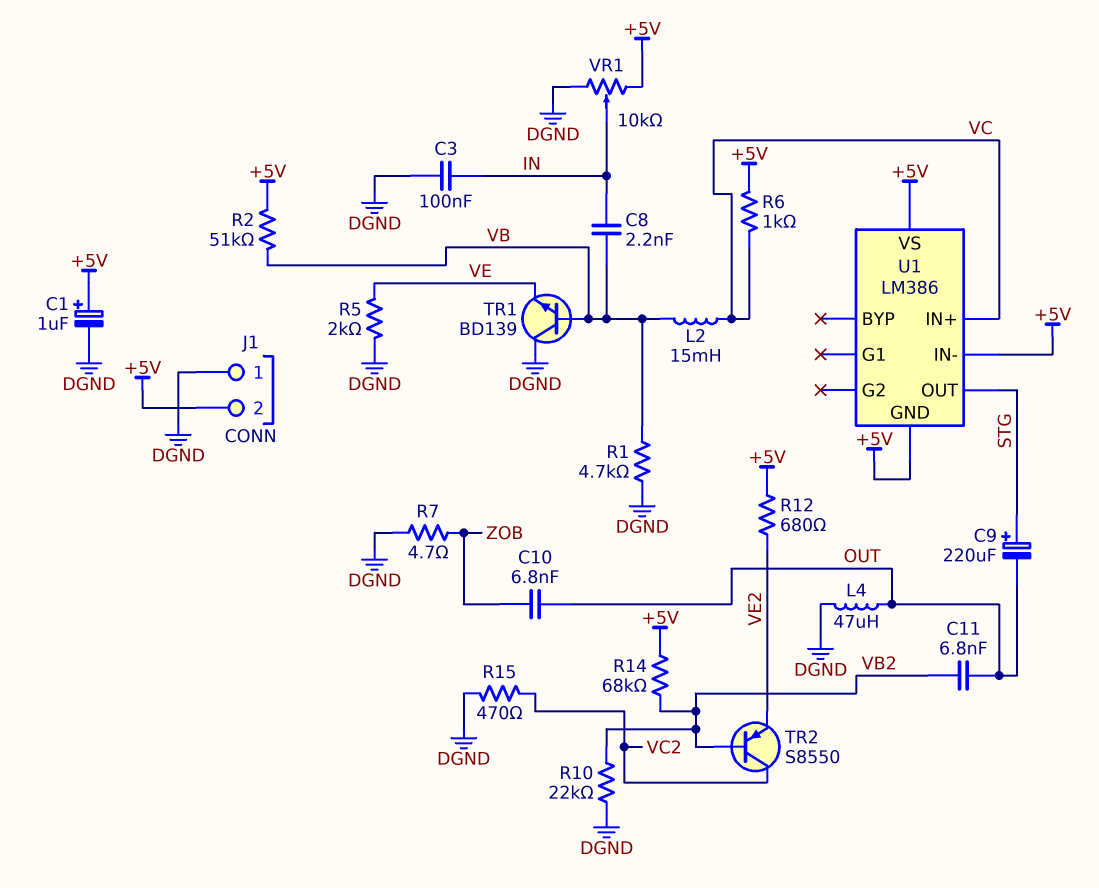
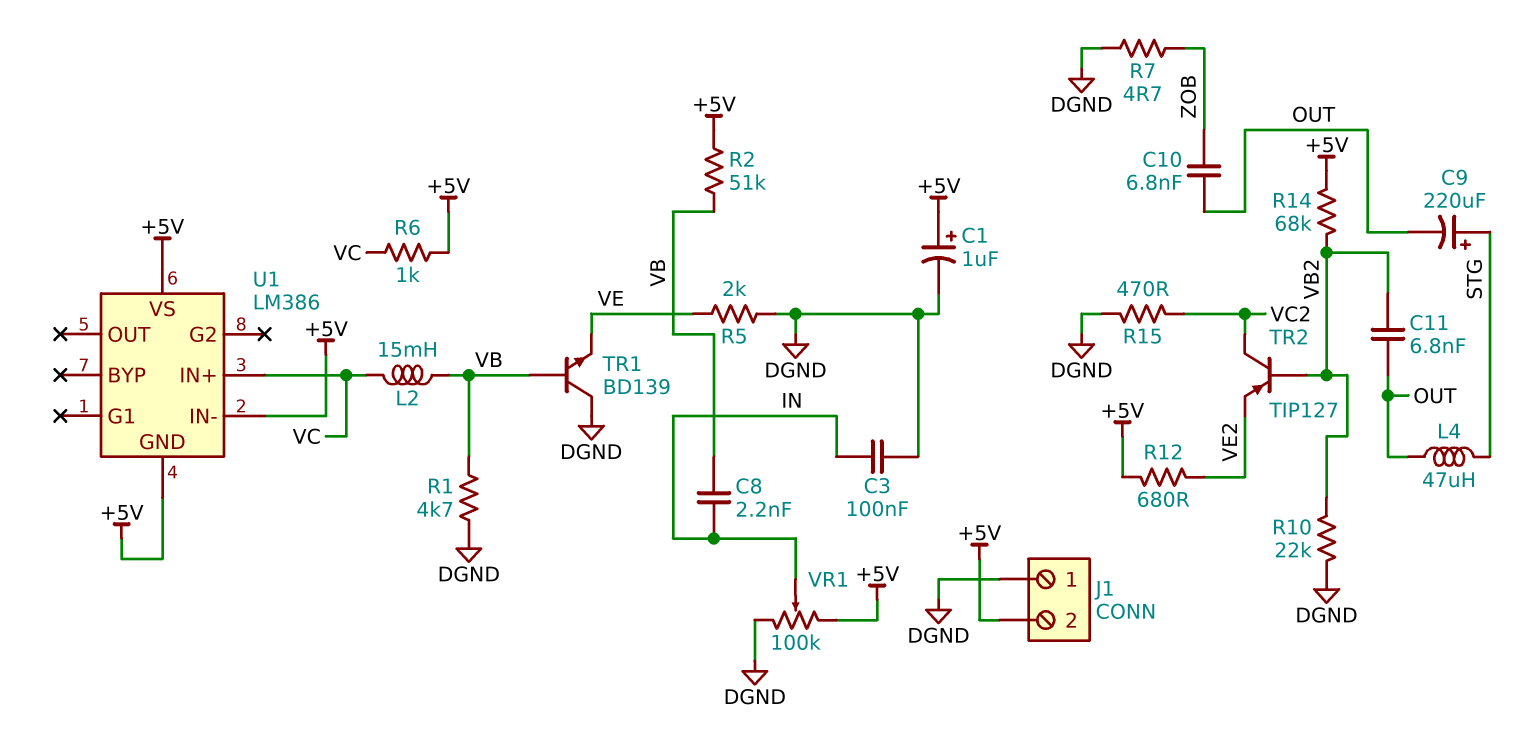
L4: 47uH (DGND, OUT) -> 47uH (OUT, STG)
TR2: PNP S8550 (B VB2, C VC2, E VE2) -> PNP TIP127 (B VB2, C VC2, E VE2)
U1 pin OUT: STG -> none
VR1: 10k (+5V, DGND, wiper IN) -> 100k (+5V, DGND, wiper IN)

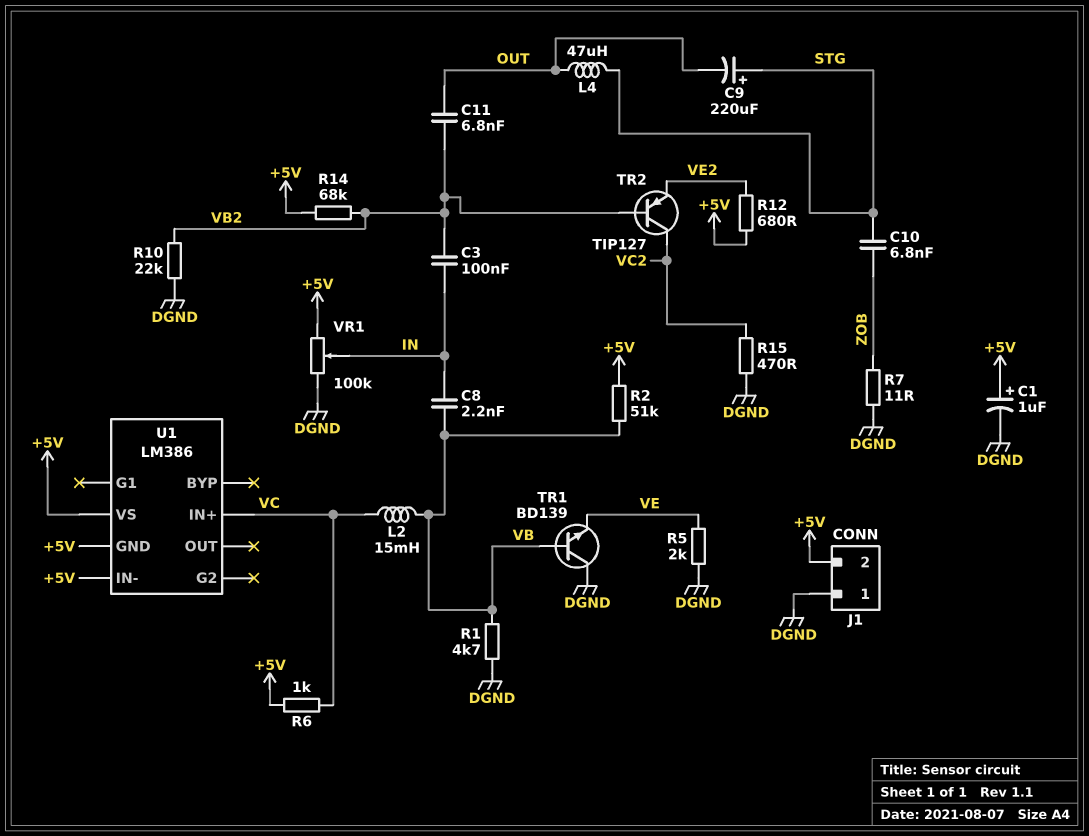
C3: 100nF (DGND, IN) -> 100nF (IN, VB2)
C10: 6.8nF (OUT, ZOB) -> 6.8nF (STG, ZOB)
R7: 4.7 (DGND, ZOB) -> 11 (DGND, ZOB)

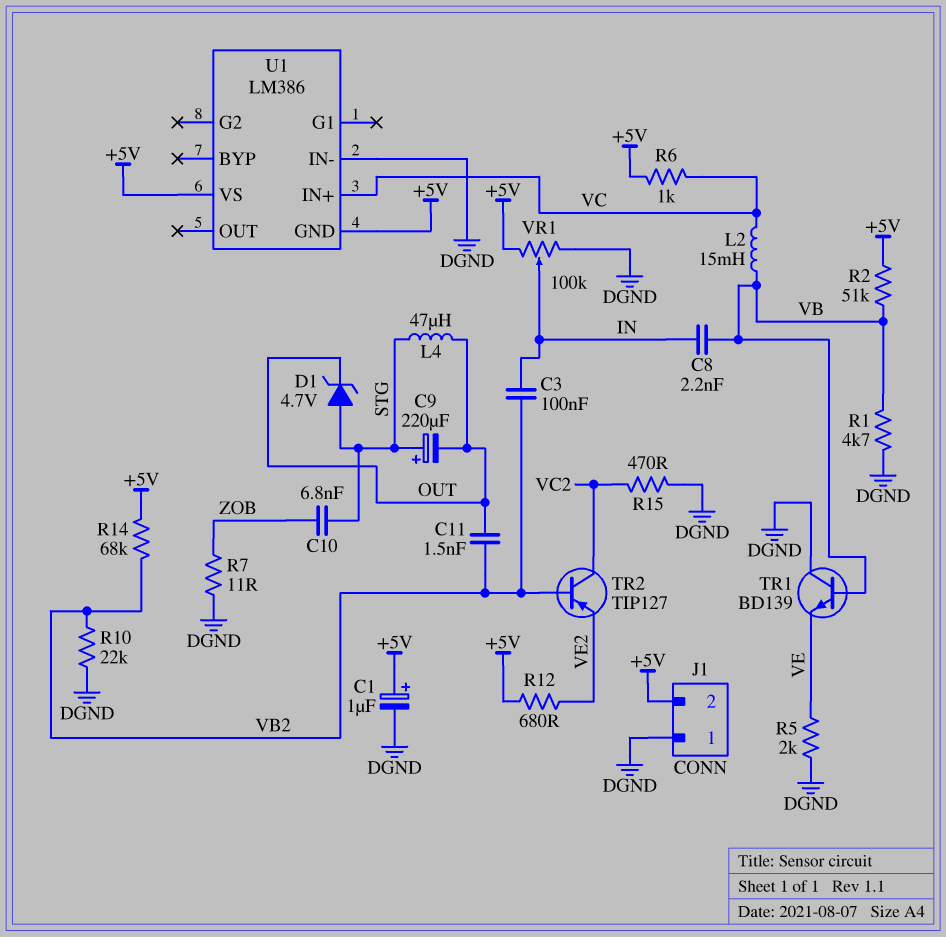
C11: 6.8nF (OUT, VB2) -> 1.5nF (OUT, VB2)
D1: none -> zener 4.7V (A STG, K OUT)
U1 pin IN-: +5V -> DGND

